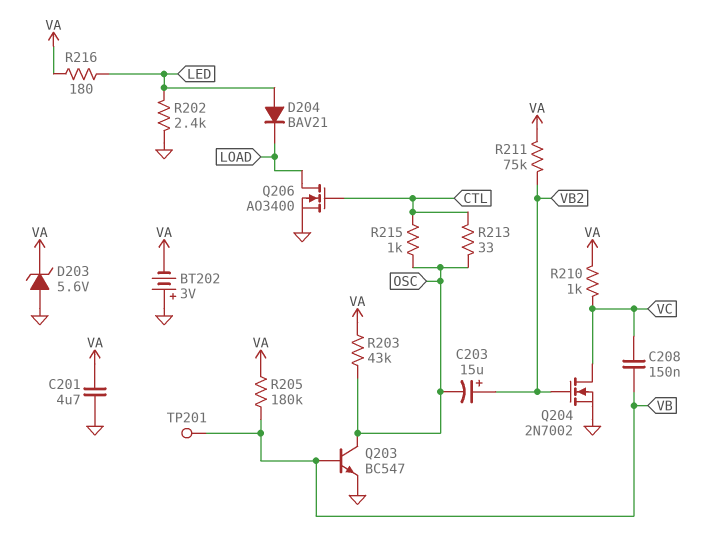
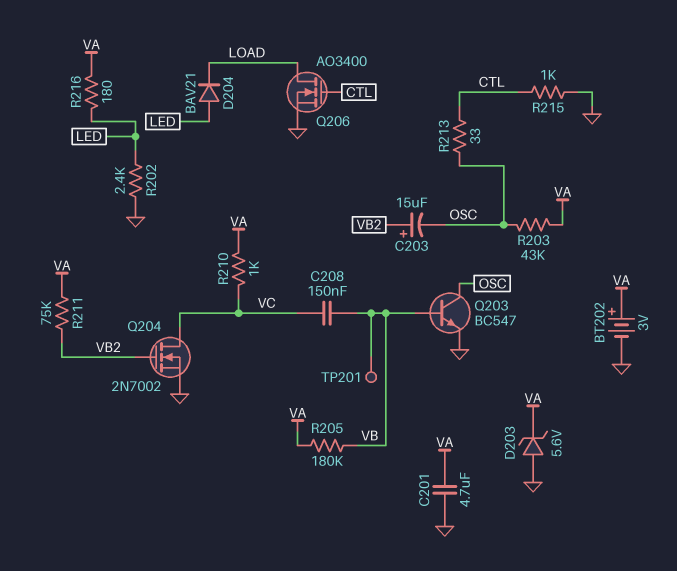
BT202: 3V (plus GND, minus VA) -> 3V (plus VA, minus GND)
R215: 1k (CTL, OSC) -> 1k (CTL, GND)

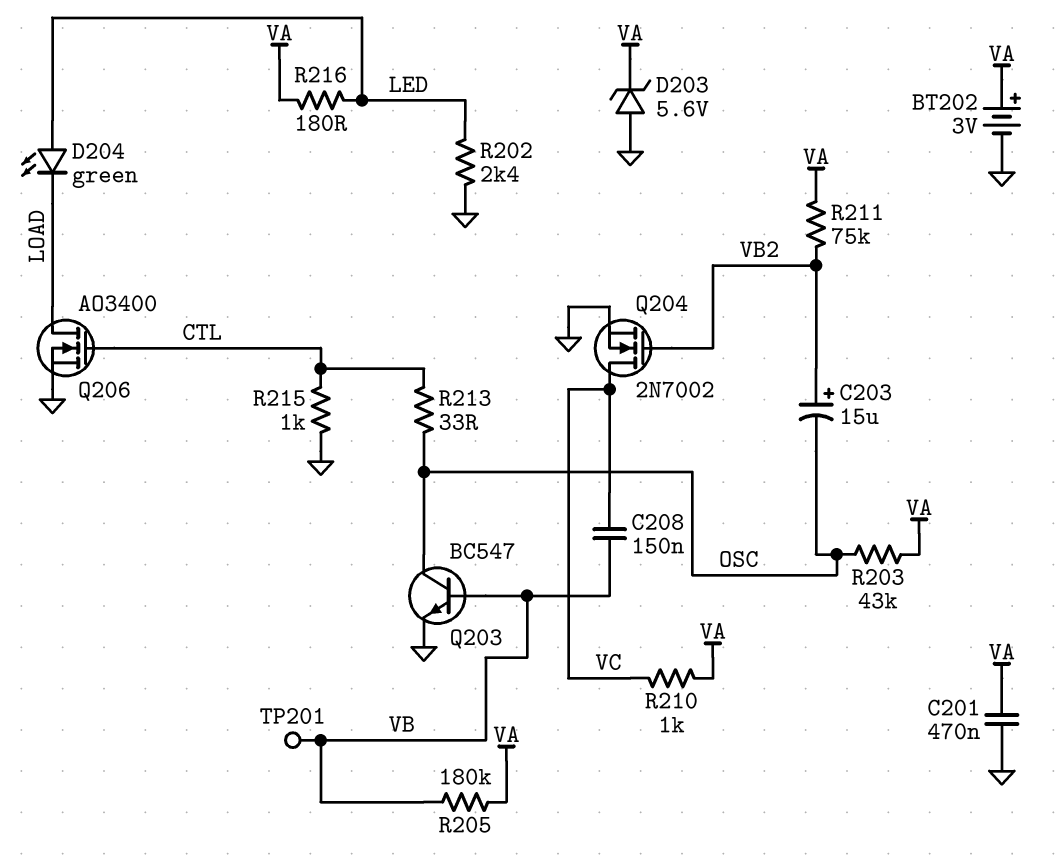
C201: 4.7uF (GND, VA) -> 470nF (GND, VA)
D204: diode BAV21 (A LED, K LOAD) -> LED green (A LED, K LOAD)

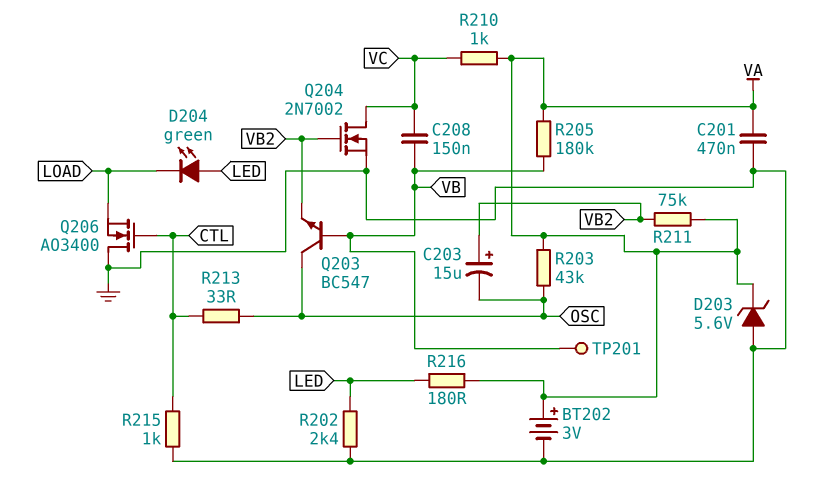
Q203: NPN BC547 (B VB, C OSC, E GND) -> NPN BC547 (B VB, C OSC, E VB2)
Q206: NMOS AO3400 (G CTL, D LOAD, S GND) -> NMOS AO3400 (G CTL, D GND, S LOAD)

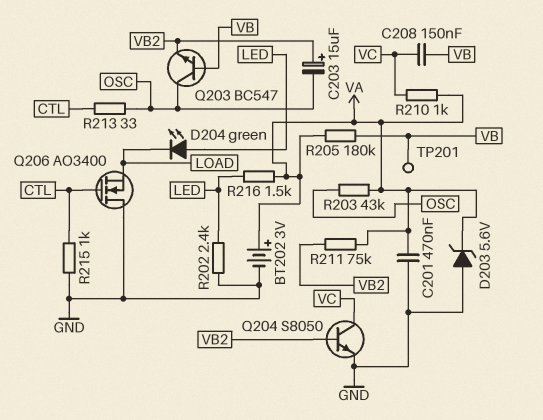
Q204: NMOS 2N7002 (G VB2, D VC, S GND) -> NPN S8050 (B VB2, C VC, E GND)
R216: 180 (LED, VA) -> 1.5k (LED, VA)

